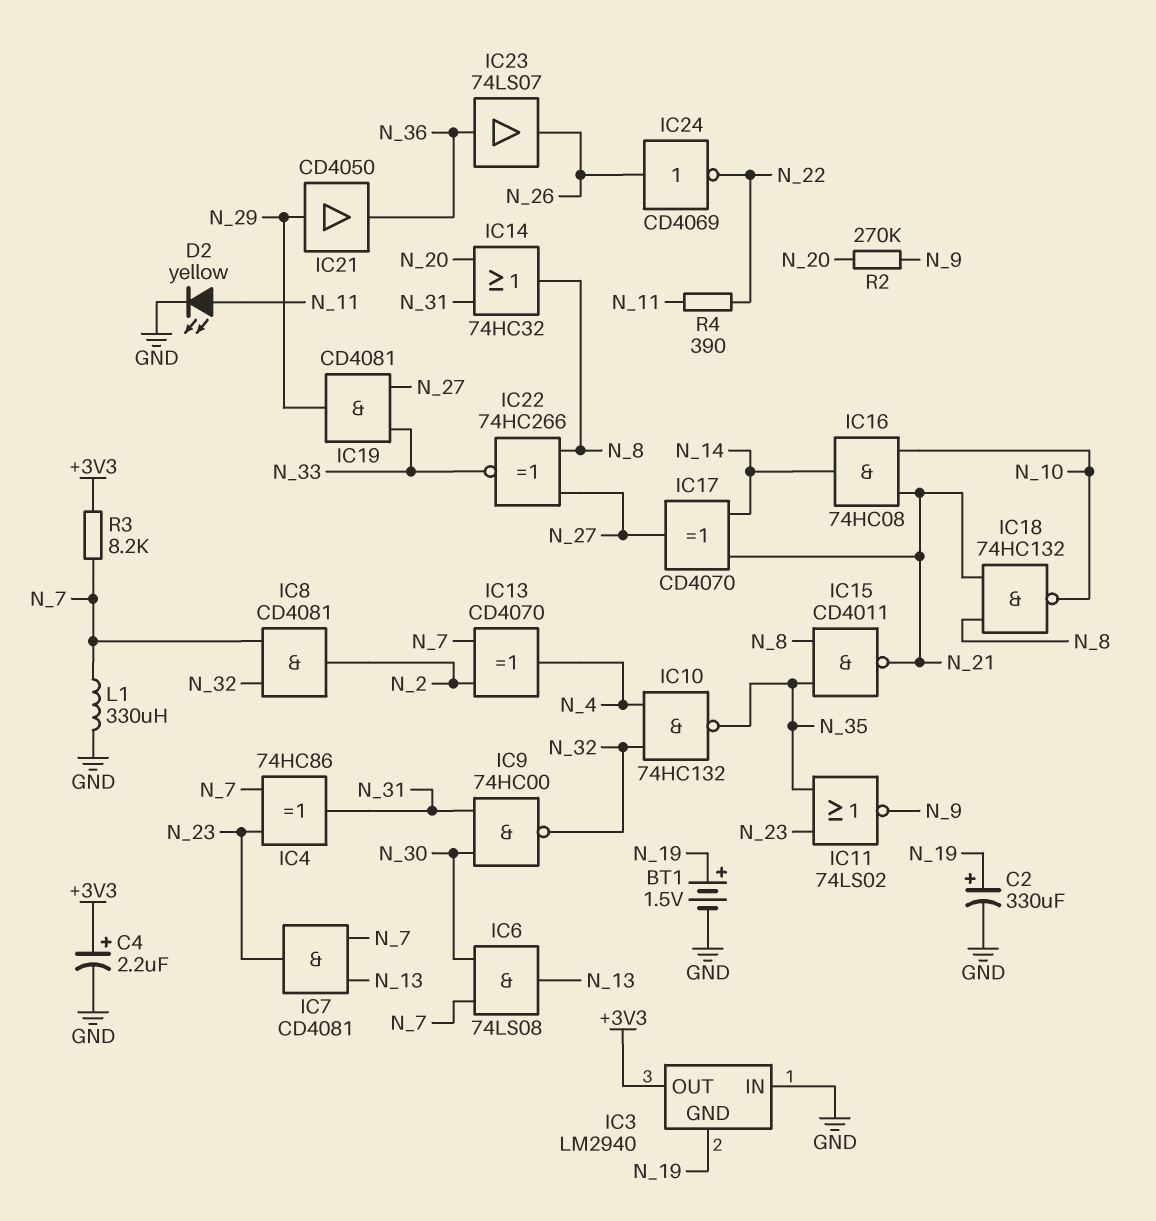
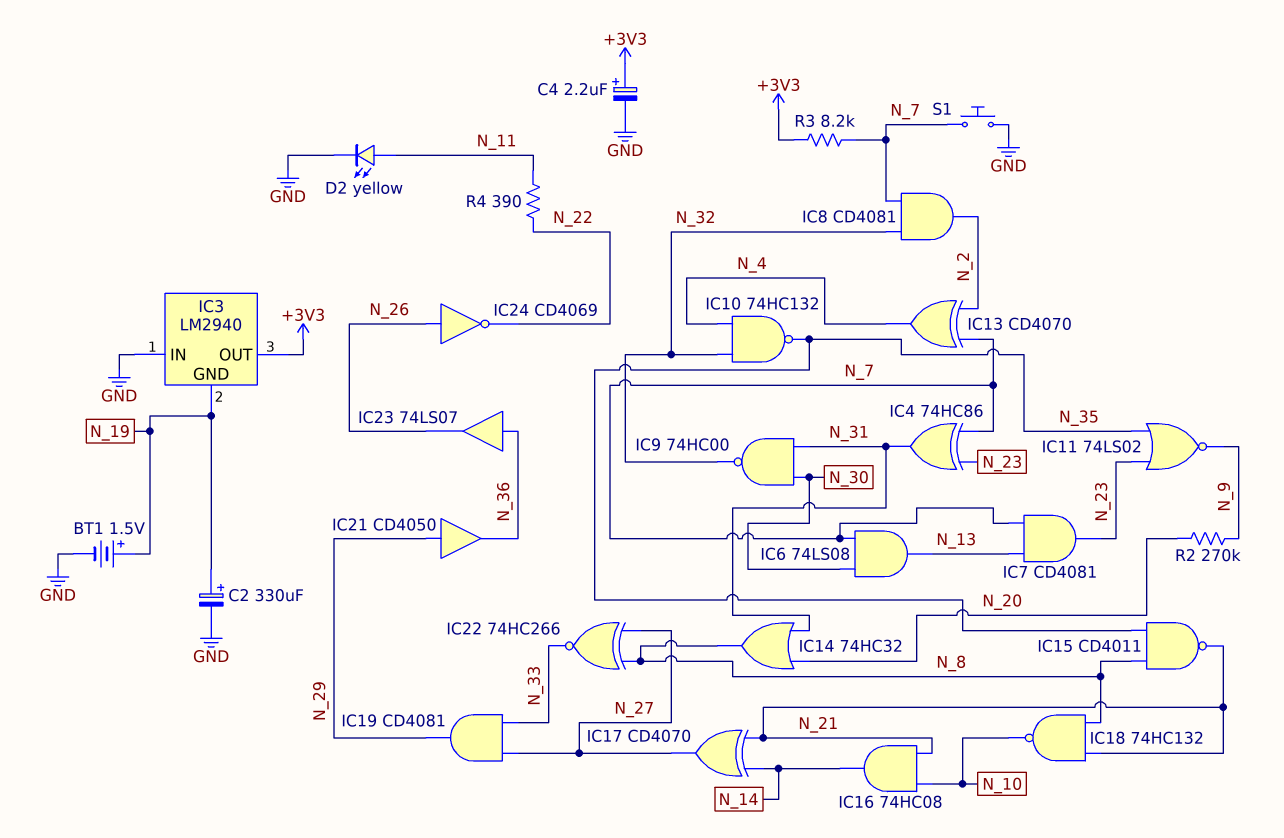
L1: 330uH (GND, N_7) -> none
S1: none -> button (GND, N_7)

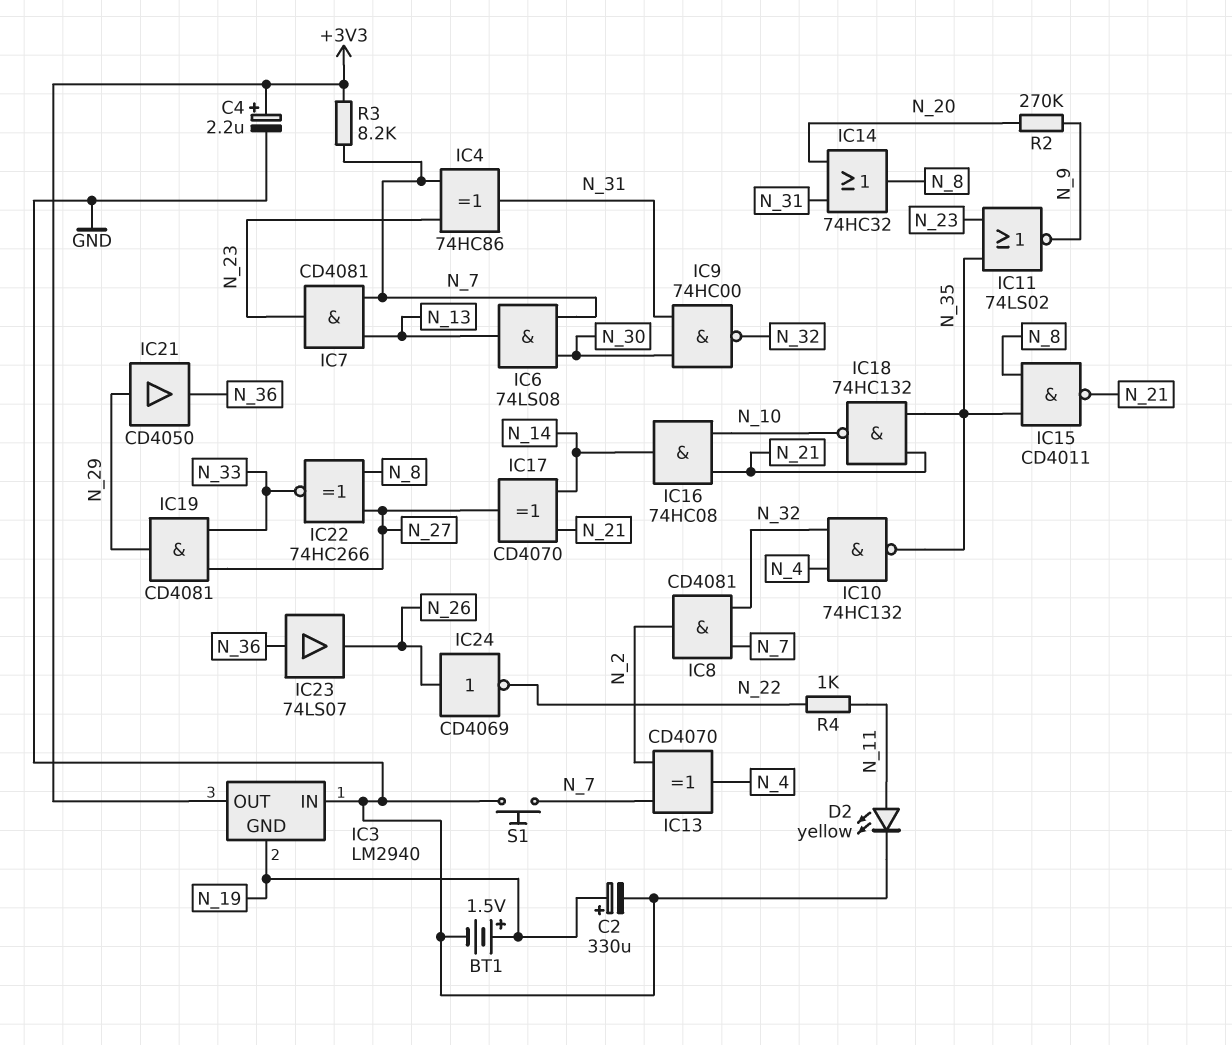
IC18: NAND 74HC132 (in N_8, in N_21, out N_10) -> NAND 74HC132 (in N_21, in N_35, out N_10)
R4: 390 (N_11, N_22) -> 1k (N_11, N_22)

